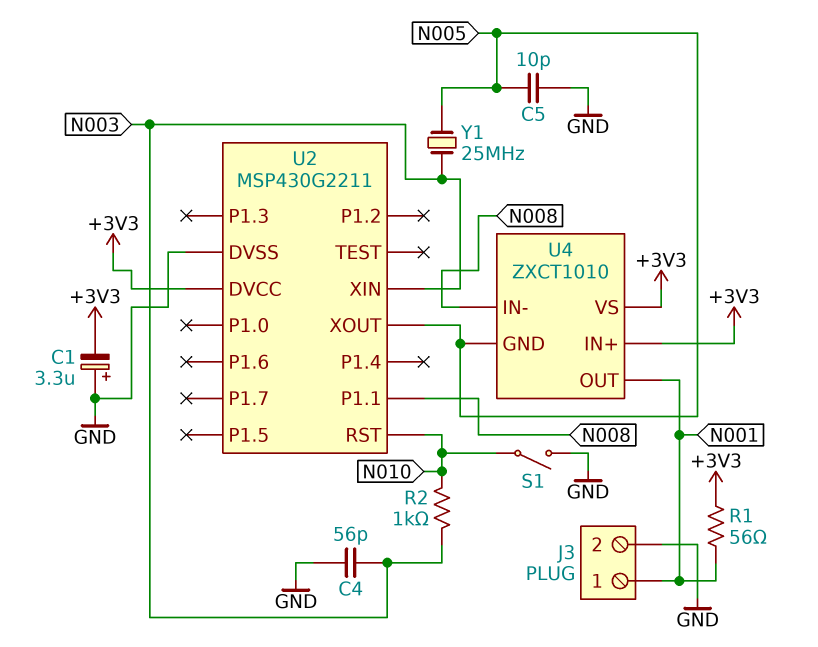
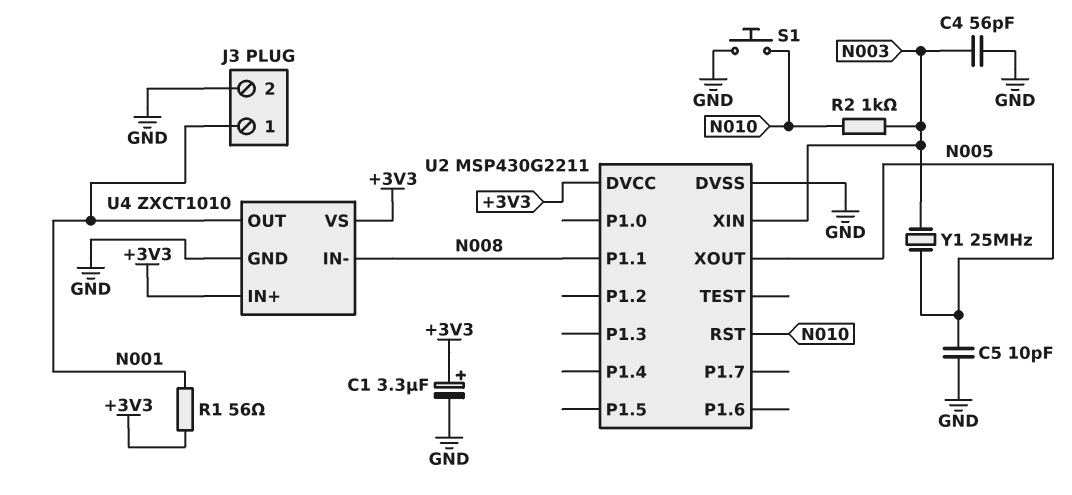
C1: 3.3uF (plus GND, minus +3V3) -> 3.3uF (plus +3V3, minus GND)
S1: switch (GND, N010) -> button (GND, N010)
U4 pin GND: N005 -> GND

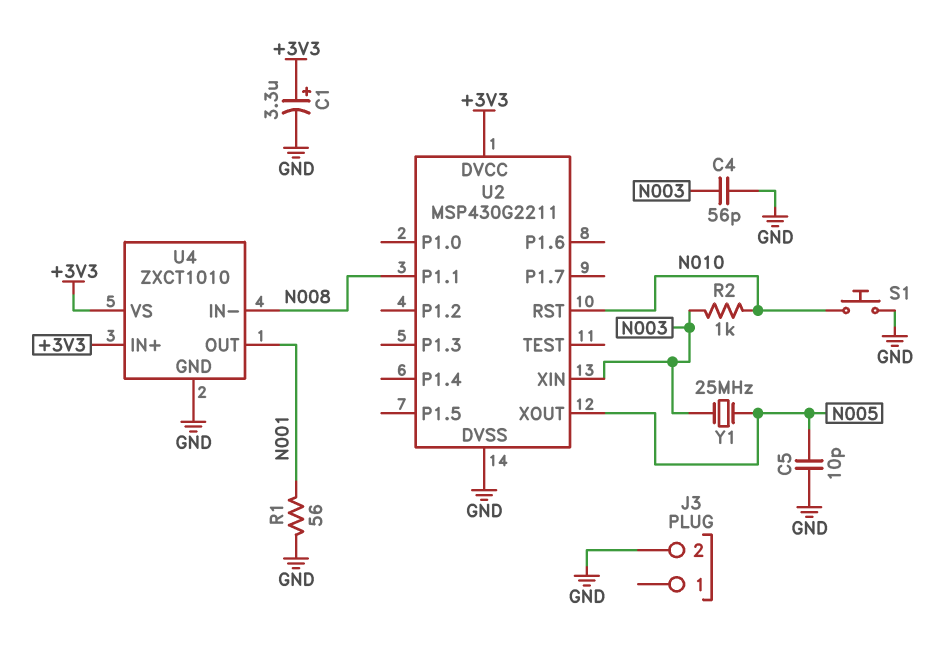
J3 pin 1: N001 -> none
R1: 56 (+3V3, N001) -> 56 (GND, N001)

